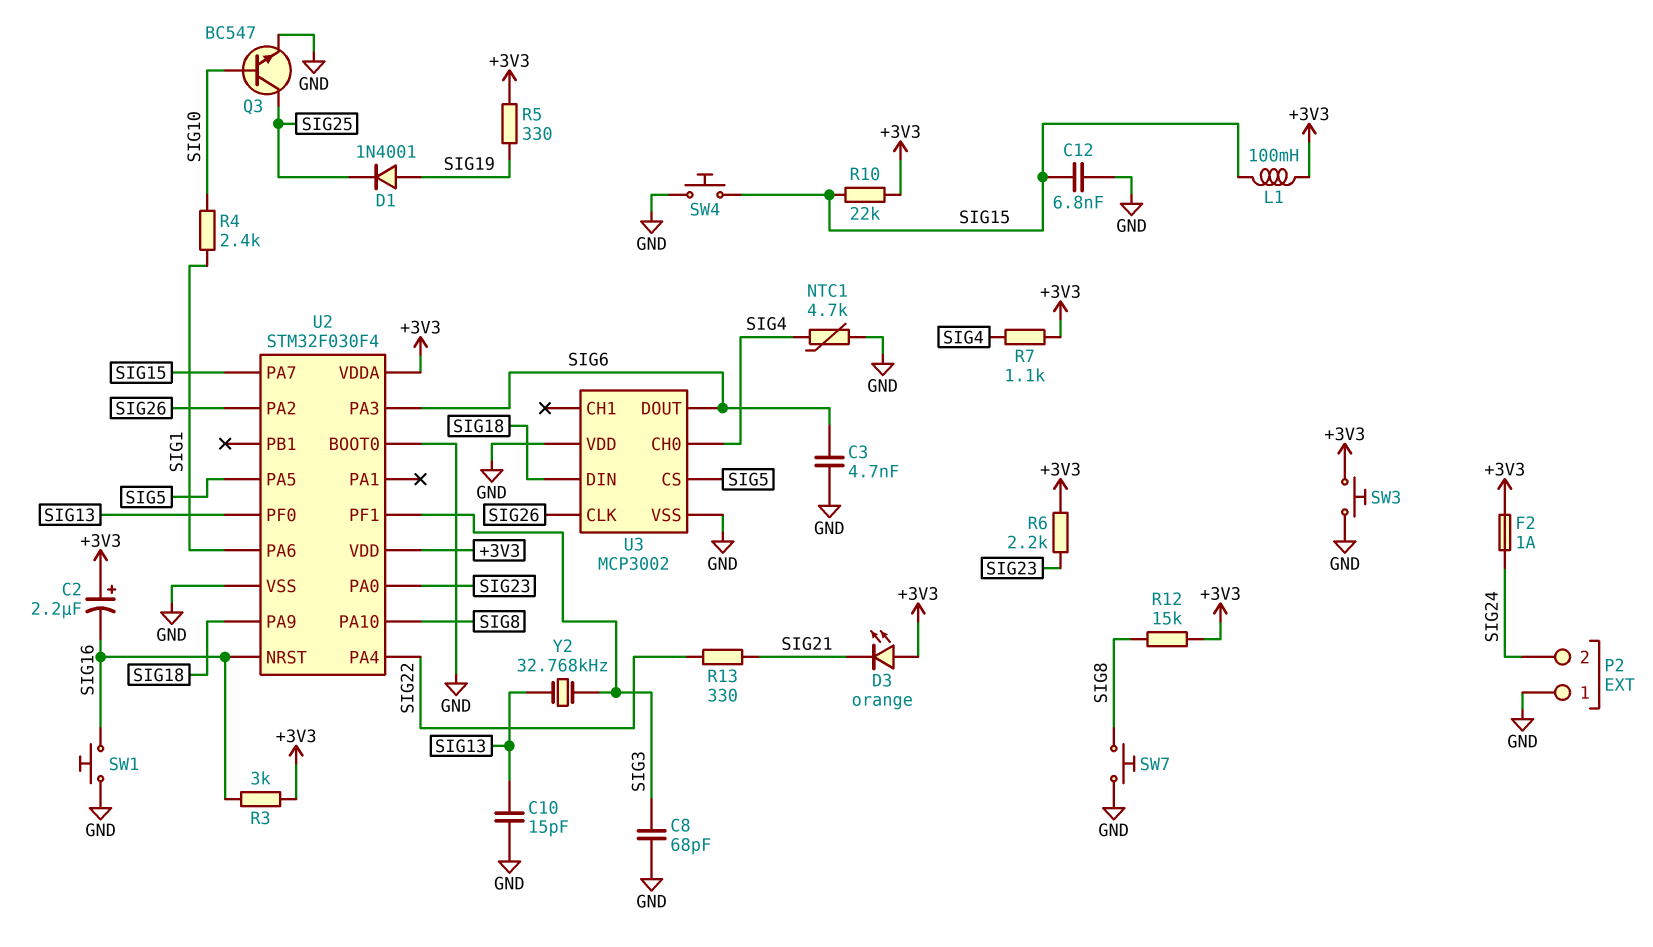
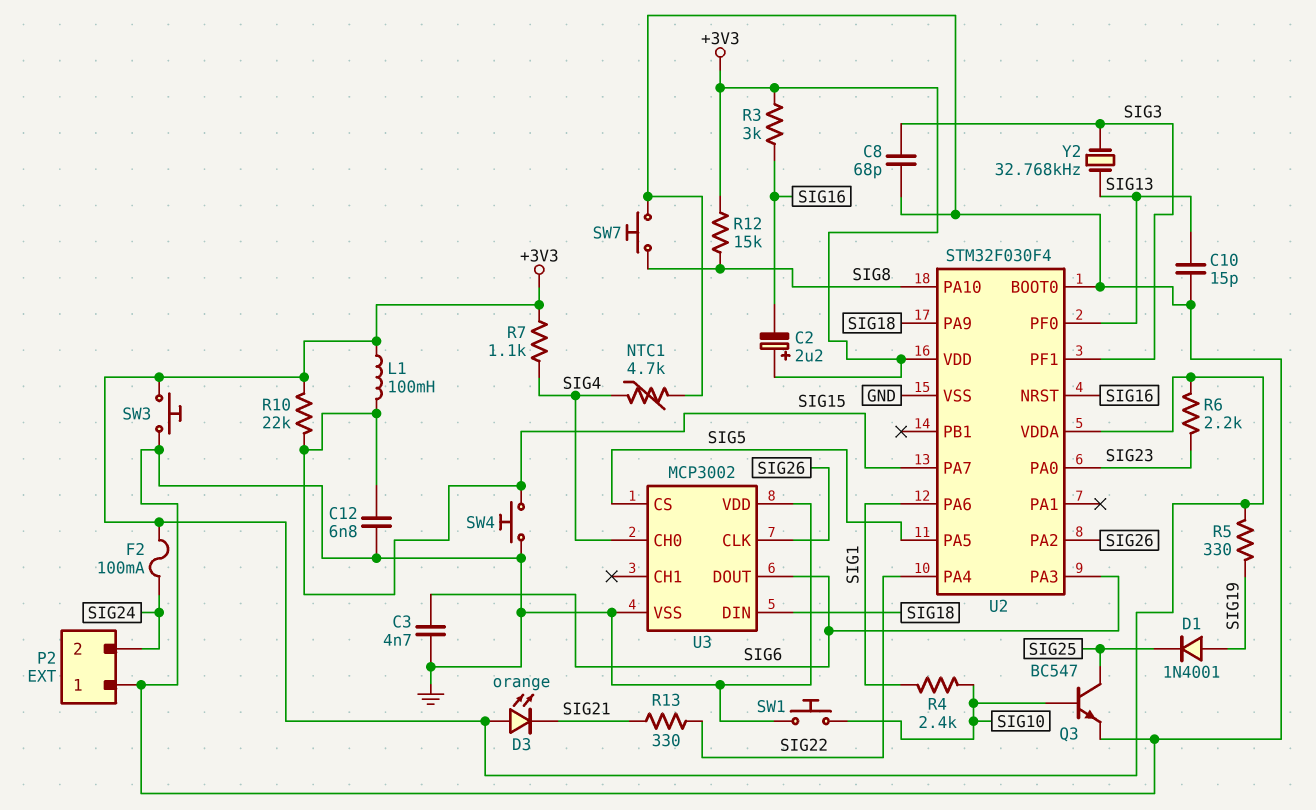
F2: 1A (+3V3, SIG24) -> 100mA (+3V3, SIG24)
SW1: button (GND, SIG16) -> button (GND, SIG10)

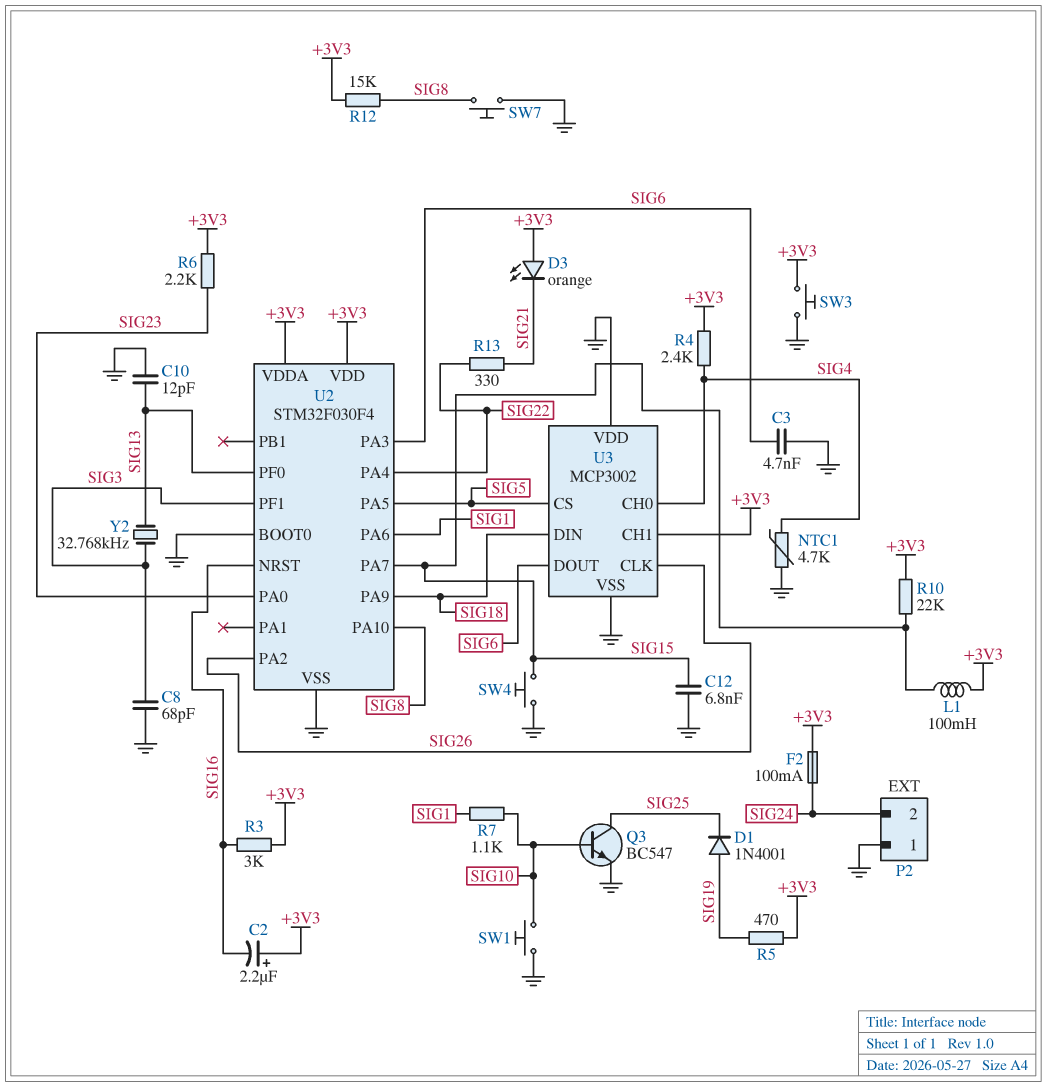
C10: 15pF (GND, SIG13) -> 12pF (GND, SIG13)
R4: 2.4k (SIG1, SIG10) -> 2.4k (+3V3, SIG4)
R5: 330 (+3V3, SIG19) -> 470 (+3V3, SIG19)
R7: 1.1k (+3V3, SIG4) -> 1.1k (SIG1, SIG10)
U3 pin CH1: none -> +3V3

